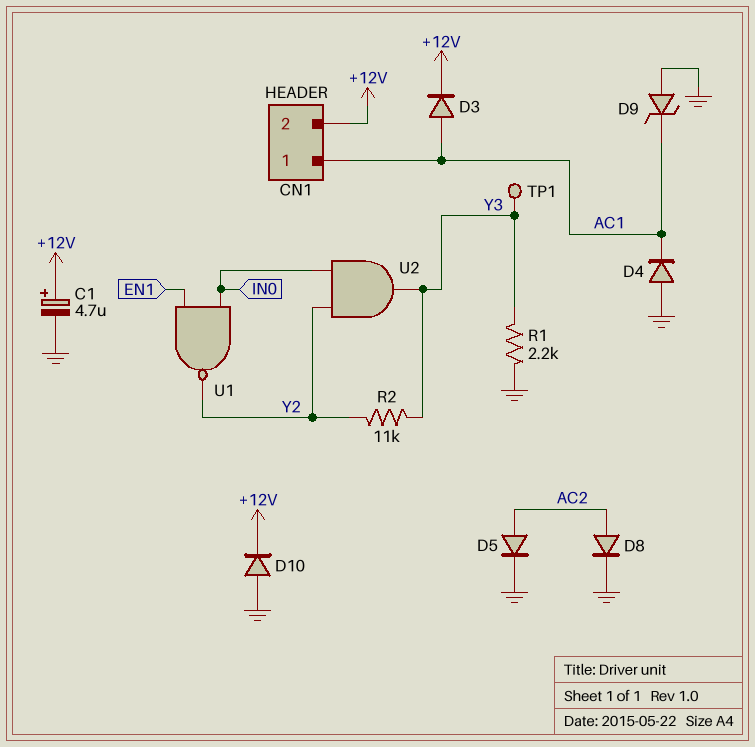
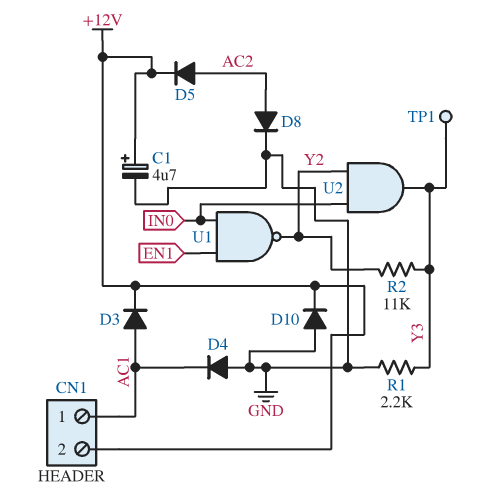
D5: diode (A AC2, K GND) -> diode (A AC2, K +12V)
D9: zener (A GND, K AC1) -> none

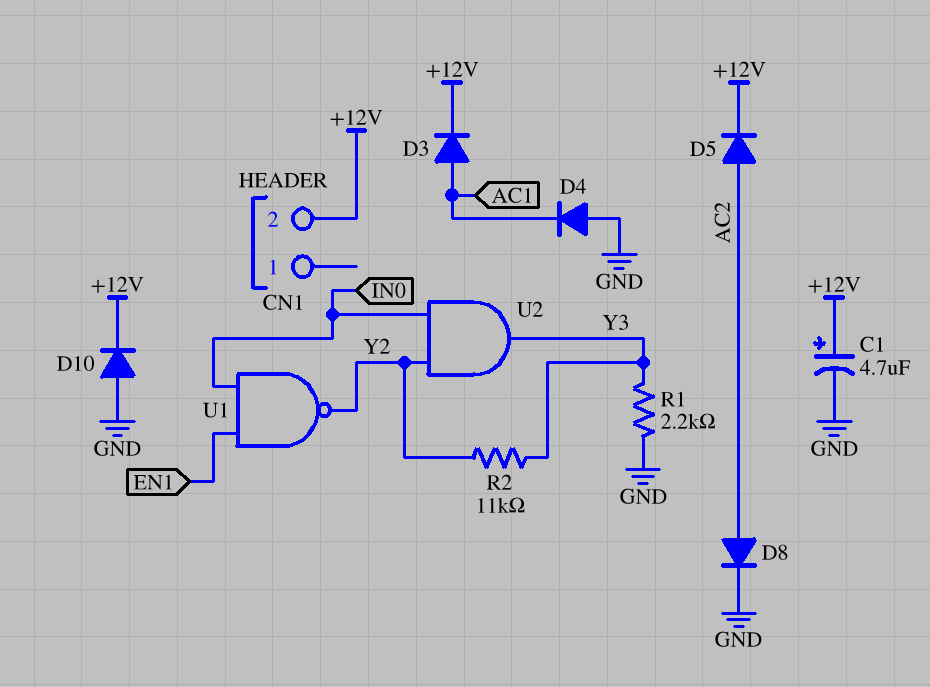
CN1 pin 1: AC1 -> none
TP1: test point (Y3) -> none

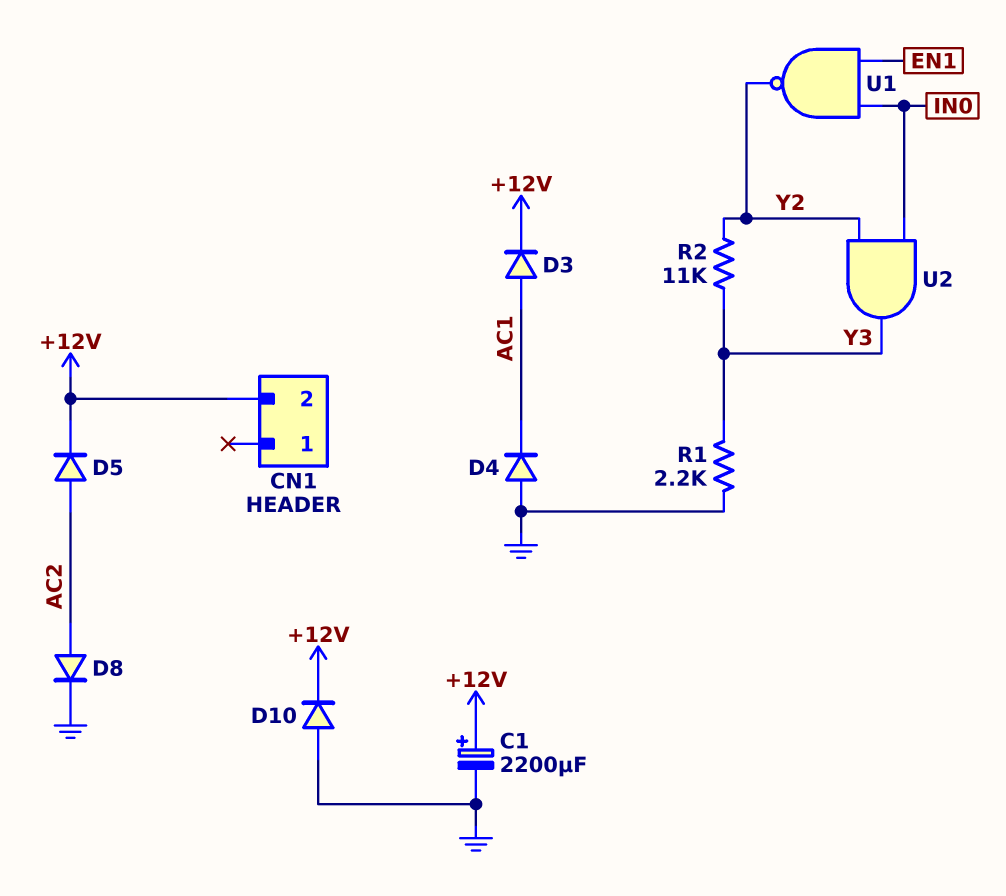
C1: 4.7uF (plus +12V, minus GND) -> 2200uF (plus +12V, minus GND)

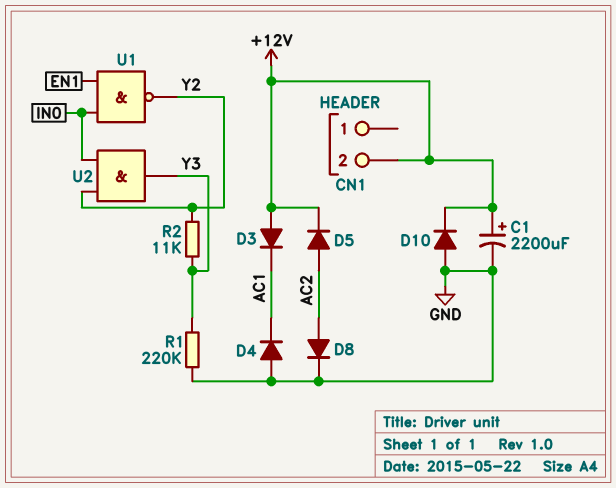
D3: diode (A AC1, K +12V) -> diode (A +12V, K AC1)
R1: 2.2k (GND, Y3) -> 220k (GND, Y3)

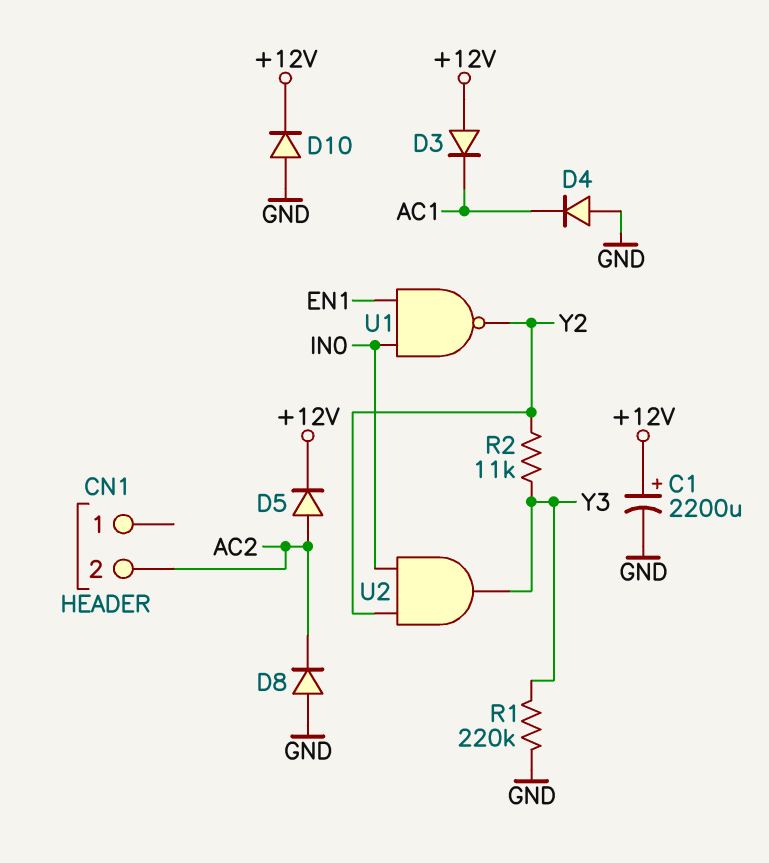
CN1 pin 2: +12V -> AC2
D8: diode (A AC2, K GND) -> diode (A GND, K AC2)

